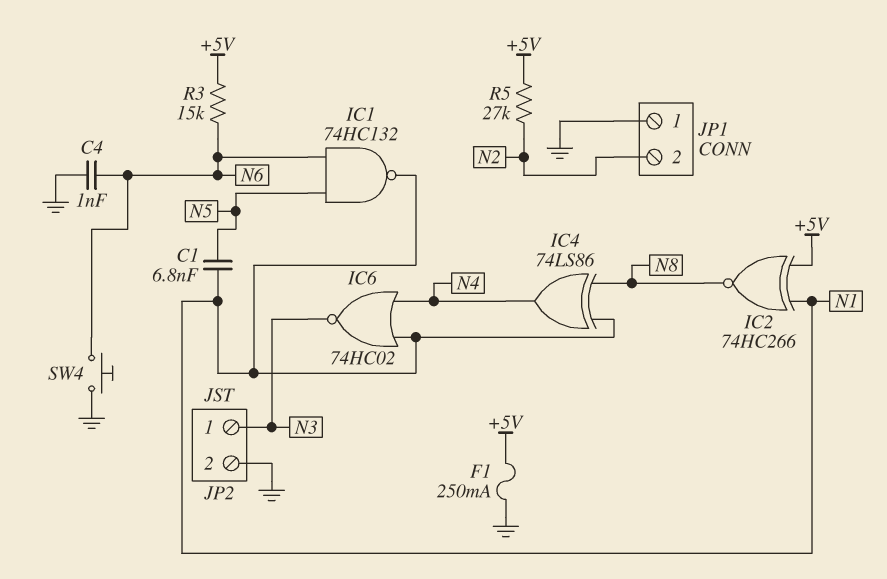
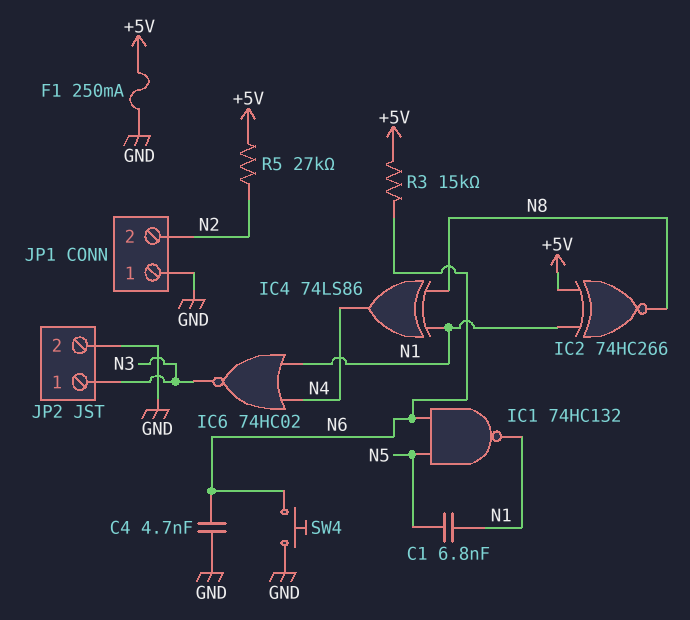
C4: 1nF (GND, N6) -> 4.7nF (GND, N6)

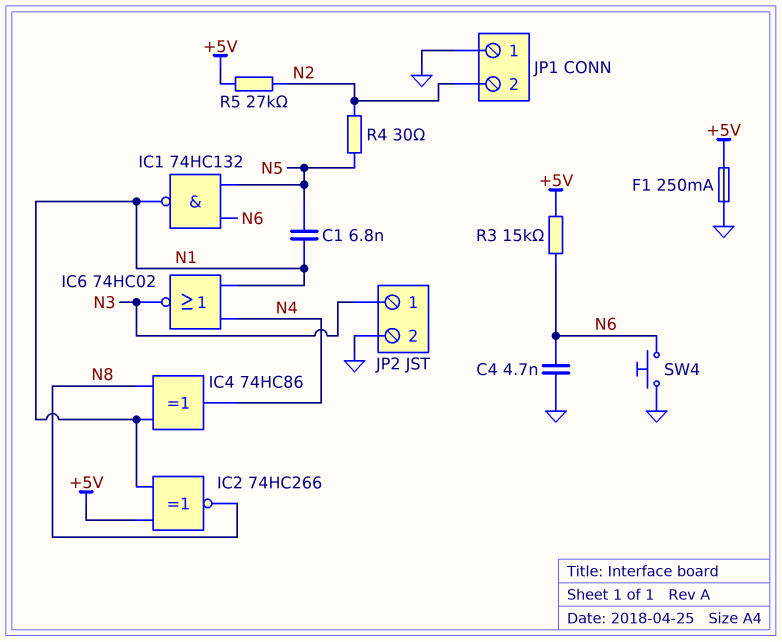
IC4: XOR 74LS86 (in N1, in N8, out N4) -> XOR 74HC86 (in N1, in N8, out N4)
R4: none -> 30 (N2, N5)

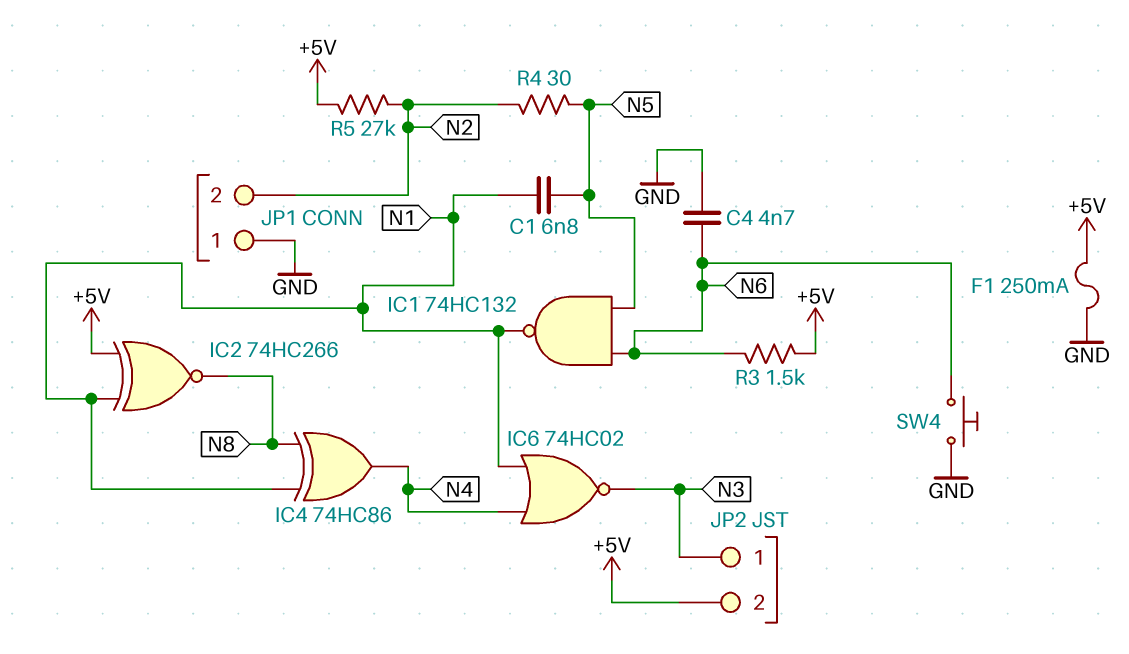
JP2 pin 2: GND -> +5V
R3: 15k (+5V, N6) -> 1.5k (+5V, N6)

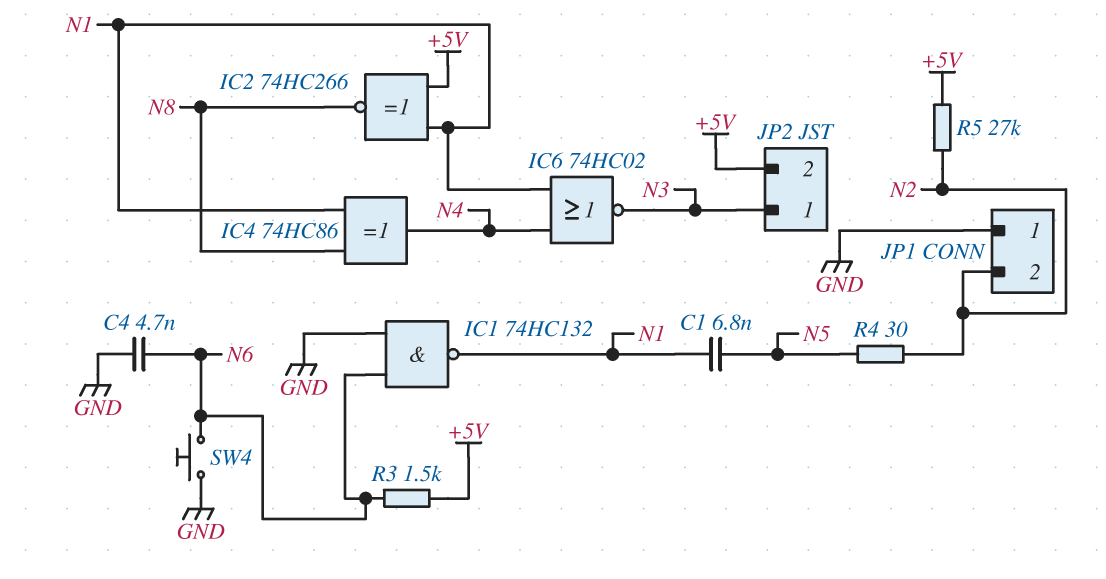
F1: 250mA (+5V, GND) -> none
IC1: NAND 74HC132 (in N5, in N6, out N1) -> NAND 74HC132 (in GND, in N6, out N1)

